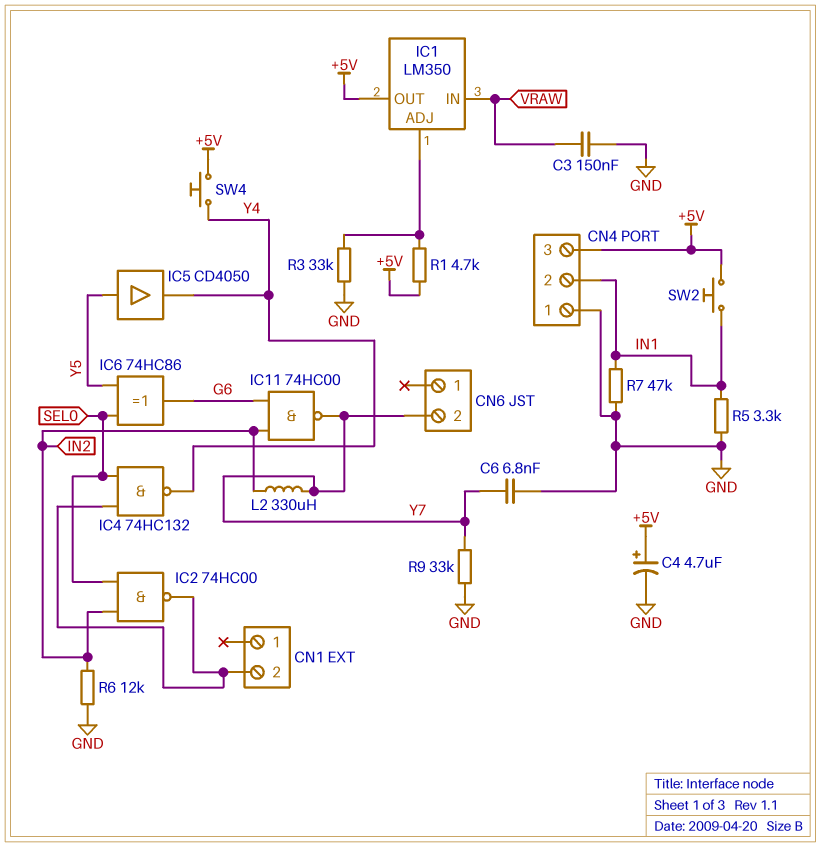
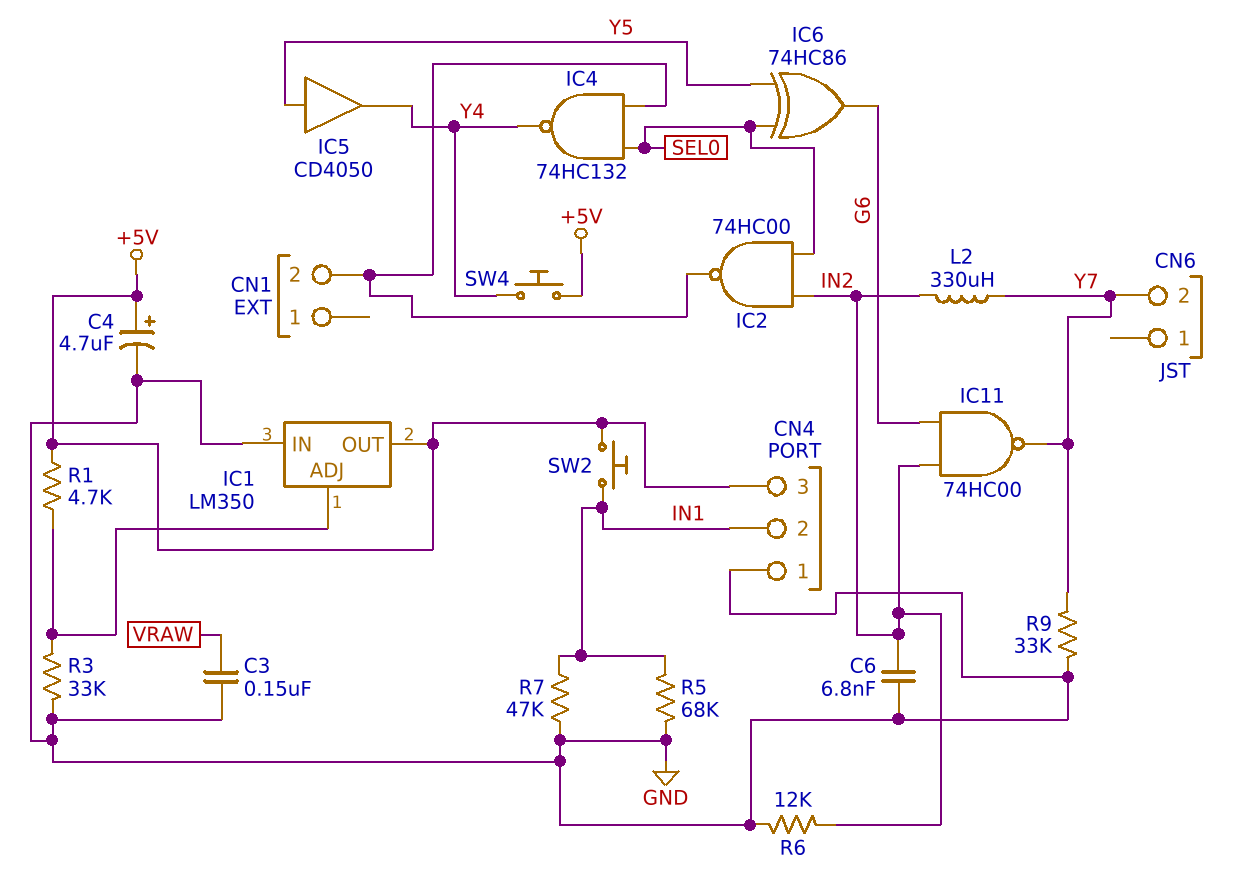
C6: 6.8nF (GND, Y7) -> 6.8nF (GND, IN2)
IC1 pin IN: VRAW -> GND
R5: 3.3k (GND, IN1) -> 68k (GND, IN1)

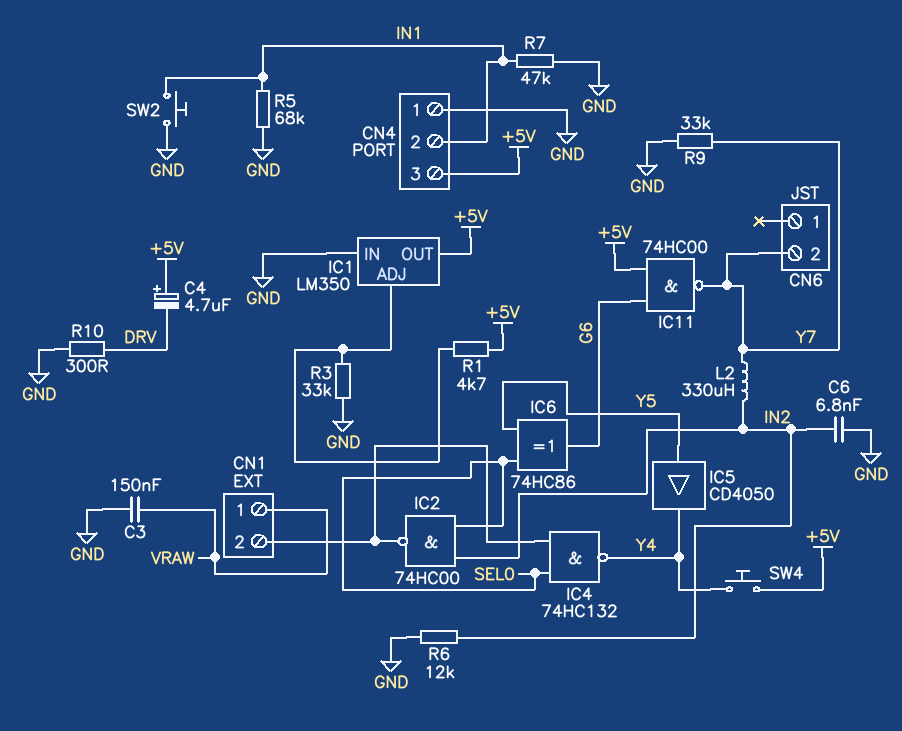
C4: 4.7uF (plus +5V, minus GND) -> 4.7uF (plus +5V, minus DRV)
CN1 pin 1: none -> VRAW
IC11: NAND 74HC00 (in G6, in IN2, out Y7) -> NAND 74HC00 (in +5V, in G6, out Y7)
R10: none -> 300 (DRV, GND)
SW2: button (+5V, IN1) -> button (GND, IN1)

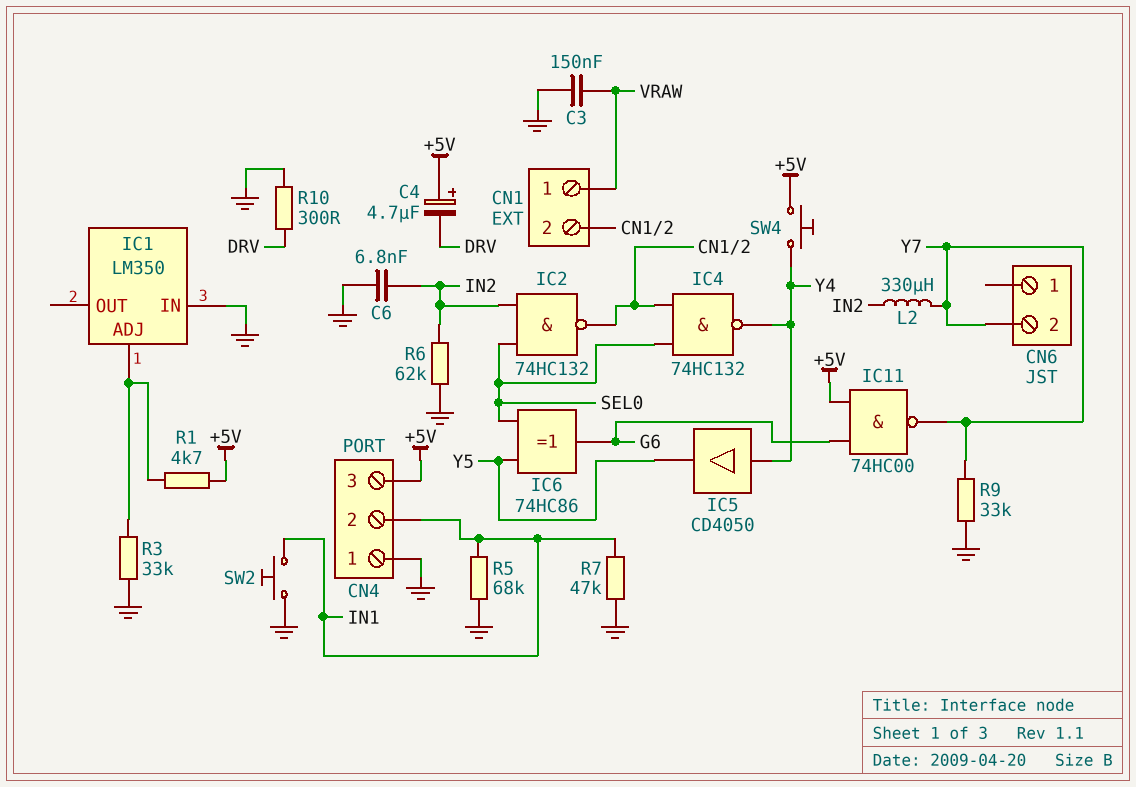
IC1 pin OUT: +5V -> none
IC2: NAND 74HC00 (in IN2, in SEL0, out CN1/2) -> NAND 74HC132 (in IN2, in SEL0, out CN1/2)
IC5: buffer CD4050 (in Y5, out Y4) -> buffer CD4050 (in Y4, out Y5)
R6: 12k (GND, IN2) -> 62k (GND, IN2)

